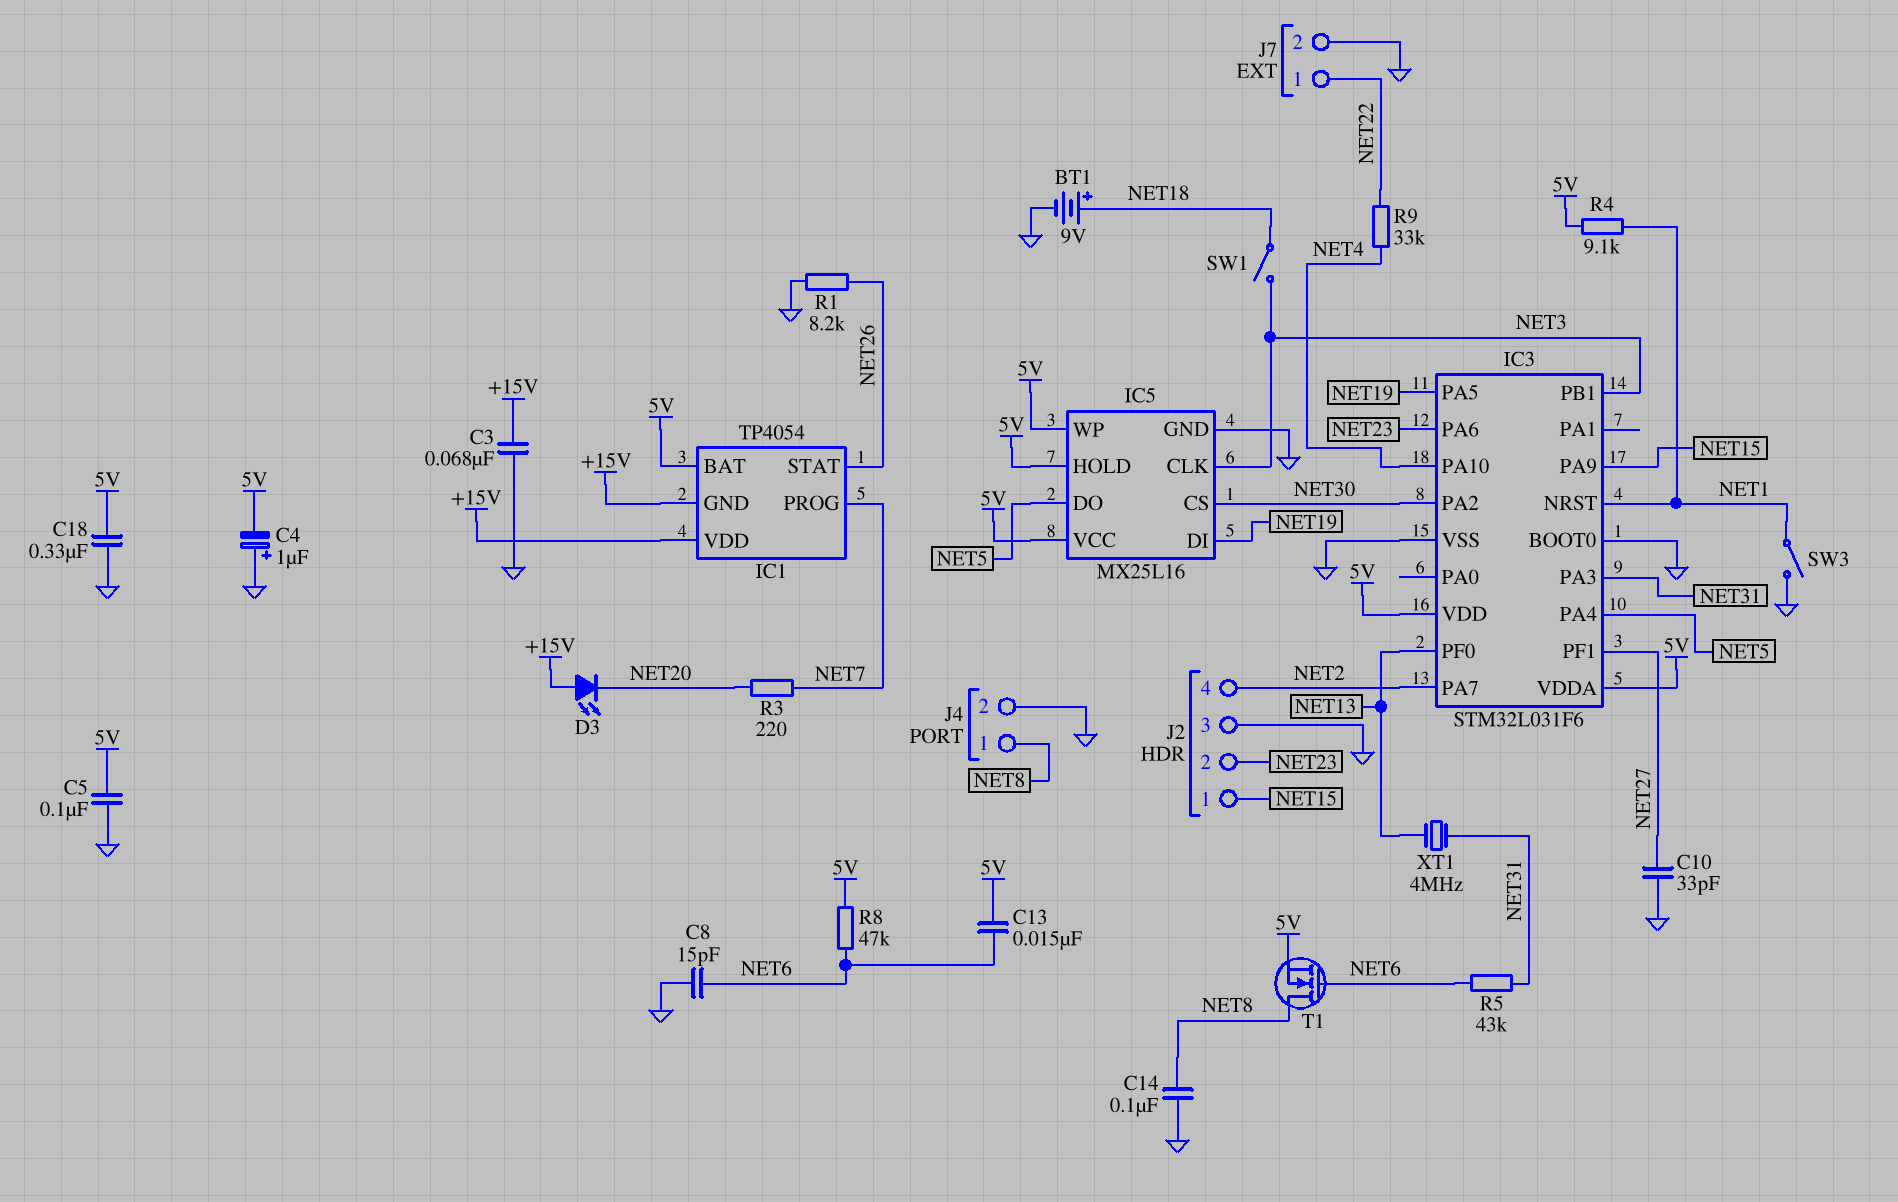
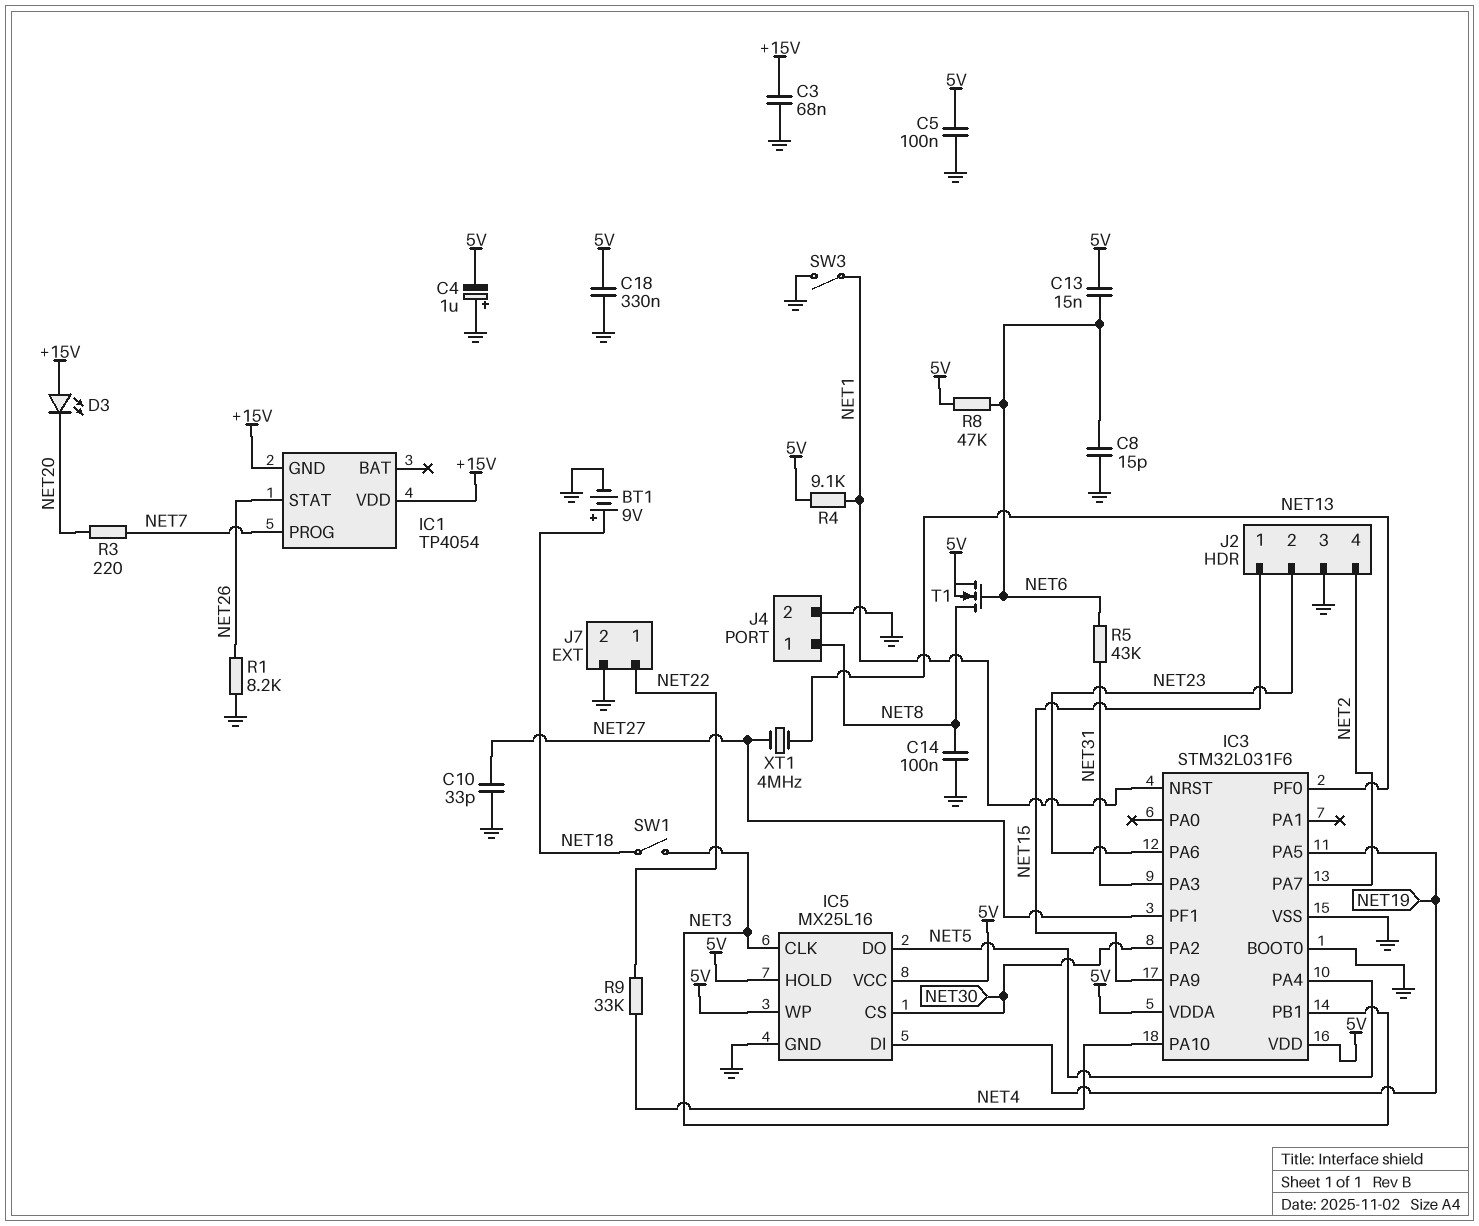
IC1 pin BAT: 5V -> none
XT1: 4MHz (NET13, NET31) -> 4MHz (NET13, NET27)

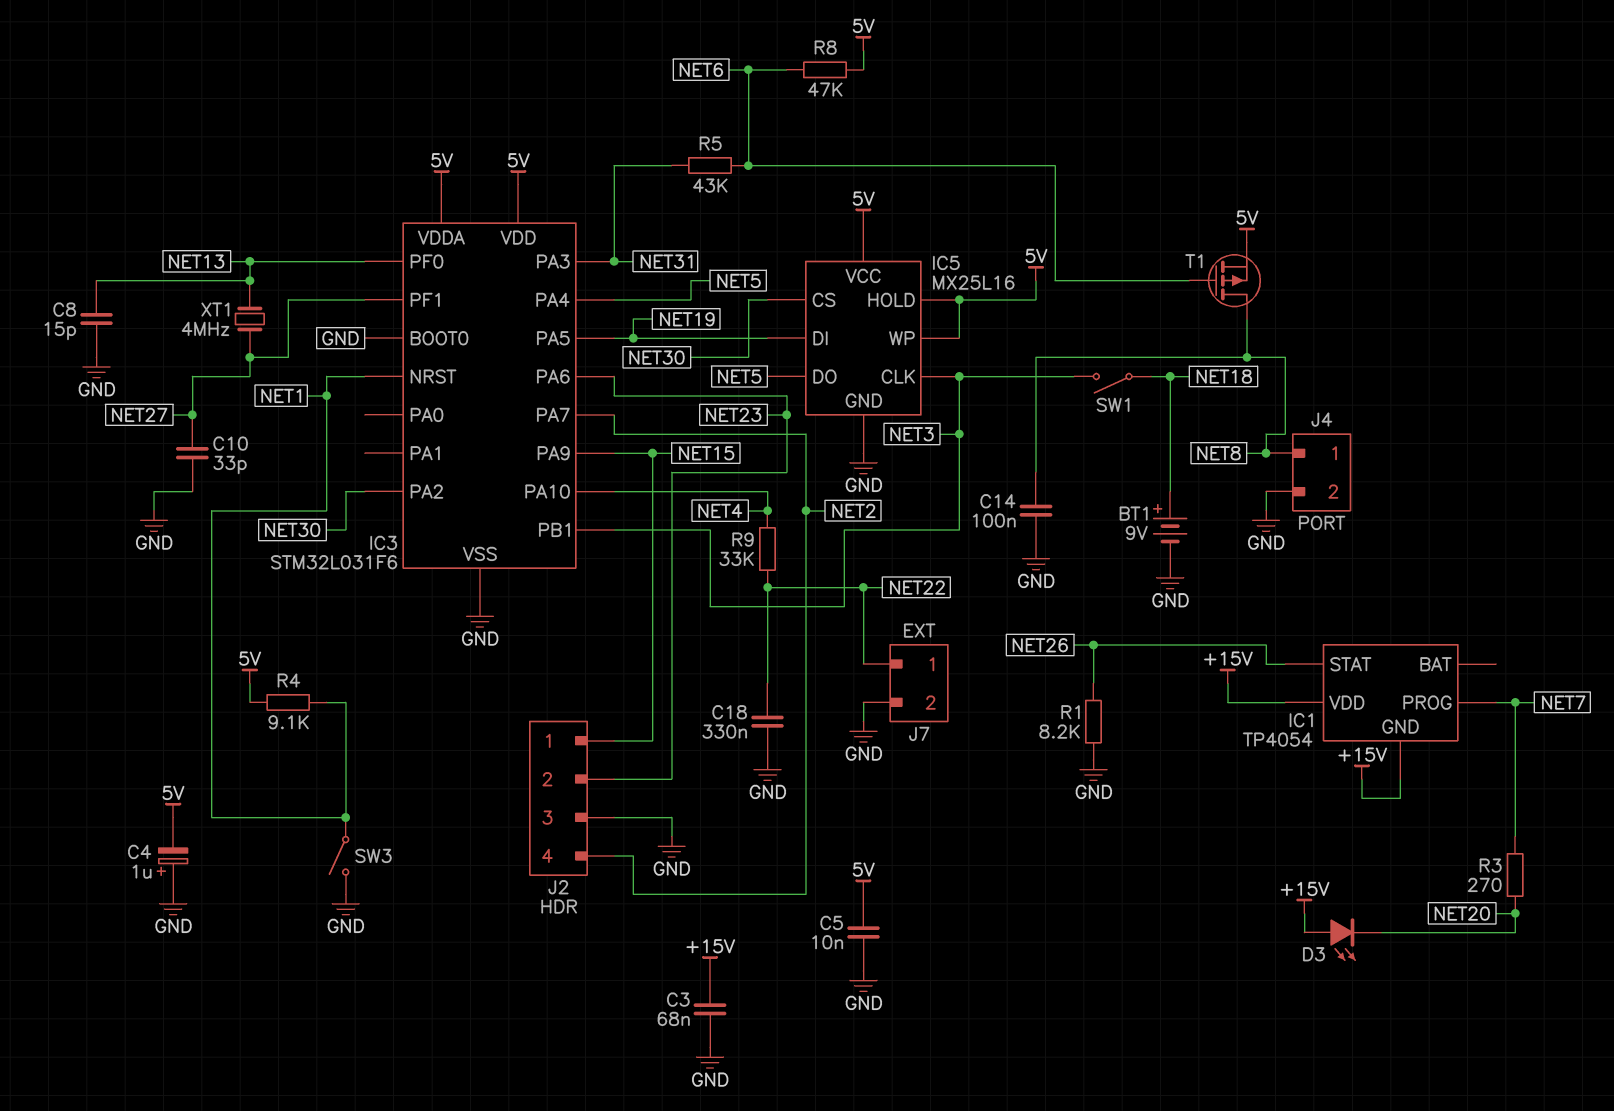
C5: 100nF (5V, GND) -> 10nF (5V, GND)
C8: 15pF (GND, NET6) -> 15pF (GND, NET13)
C13: 15nF (5V, NET6) -> none
C18: 330nF (5V, GND) -> 330nF (GND, NET22)
R3: 220 (NET7, NET20) -> 270 (NET7, NET20)
T1: NMOS (G NET6, D NET8, S 5V) -> PMOS (G NET6, D NET8, S 5V)

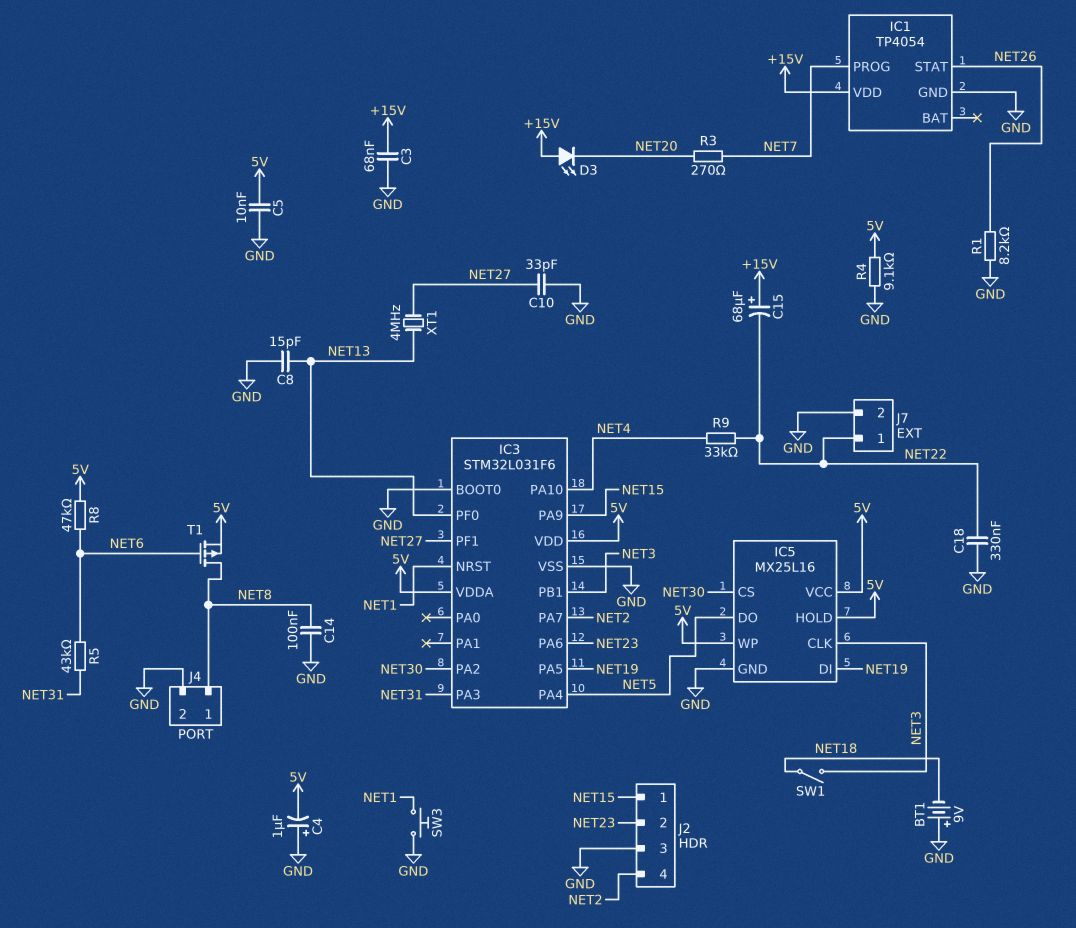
BT1: 9V (plus NET18, minus GND) -> 9V (plus GND, minus NET18)
C15: none -> 68uF (plus +15V, minus NET22)
IC1 pin GND: +15V -> GND
R4: 9.1k (5V, NET1) -> 9.1k (5V, GND)
SW3: switch (GND, NET1) -> button (GND, NET1)

